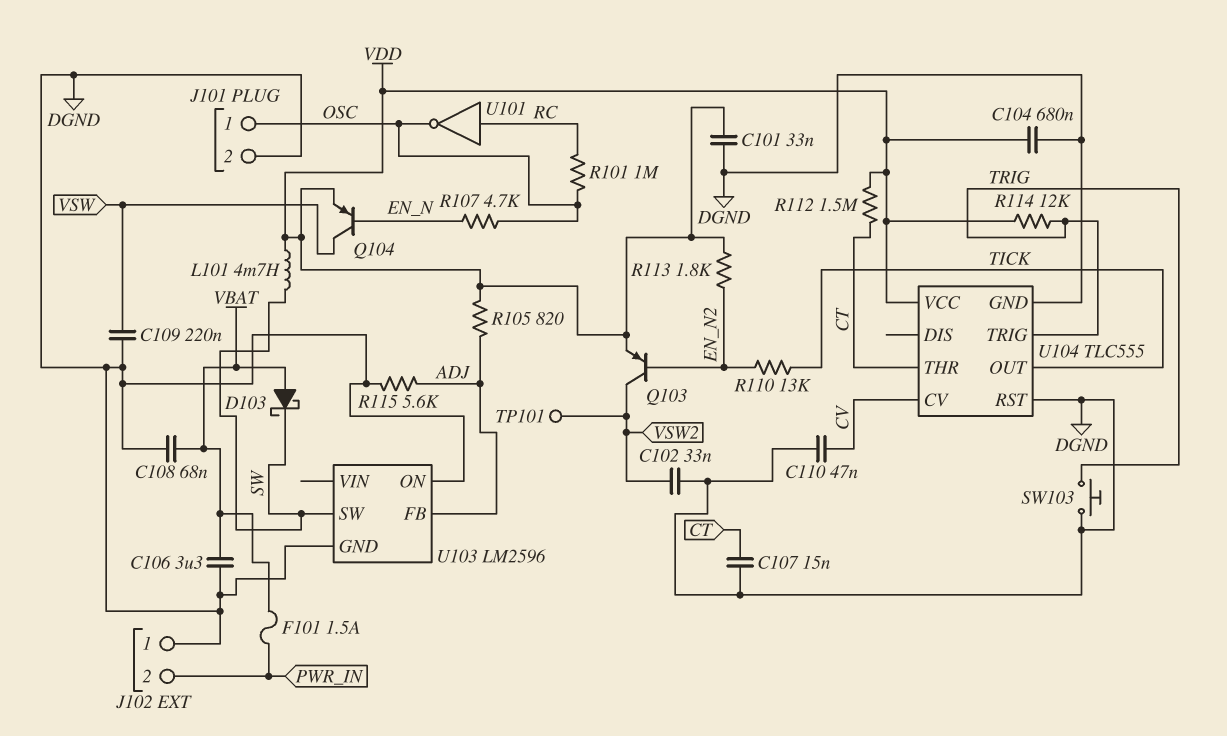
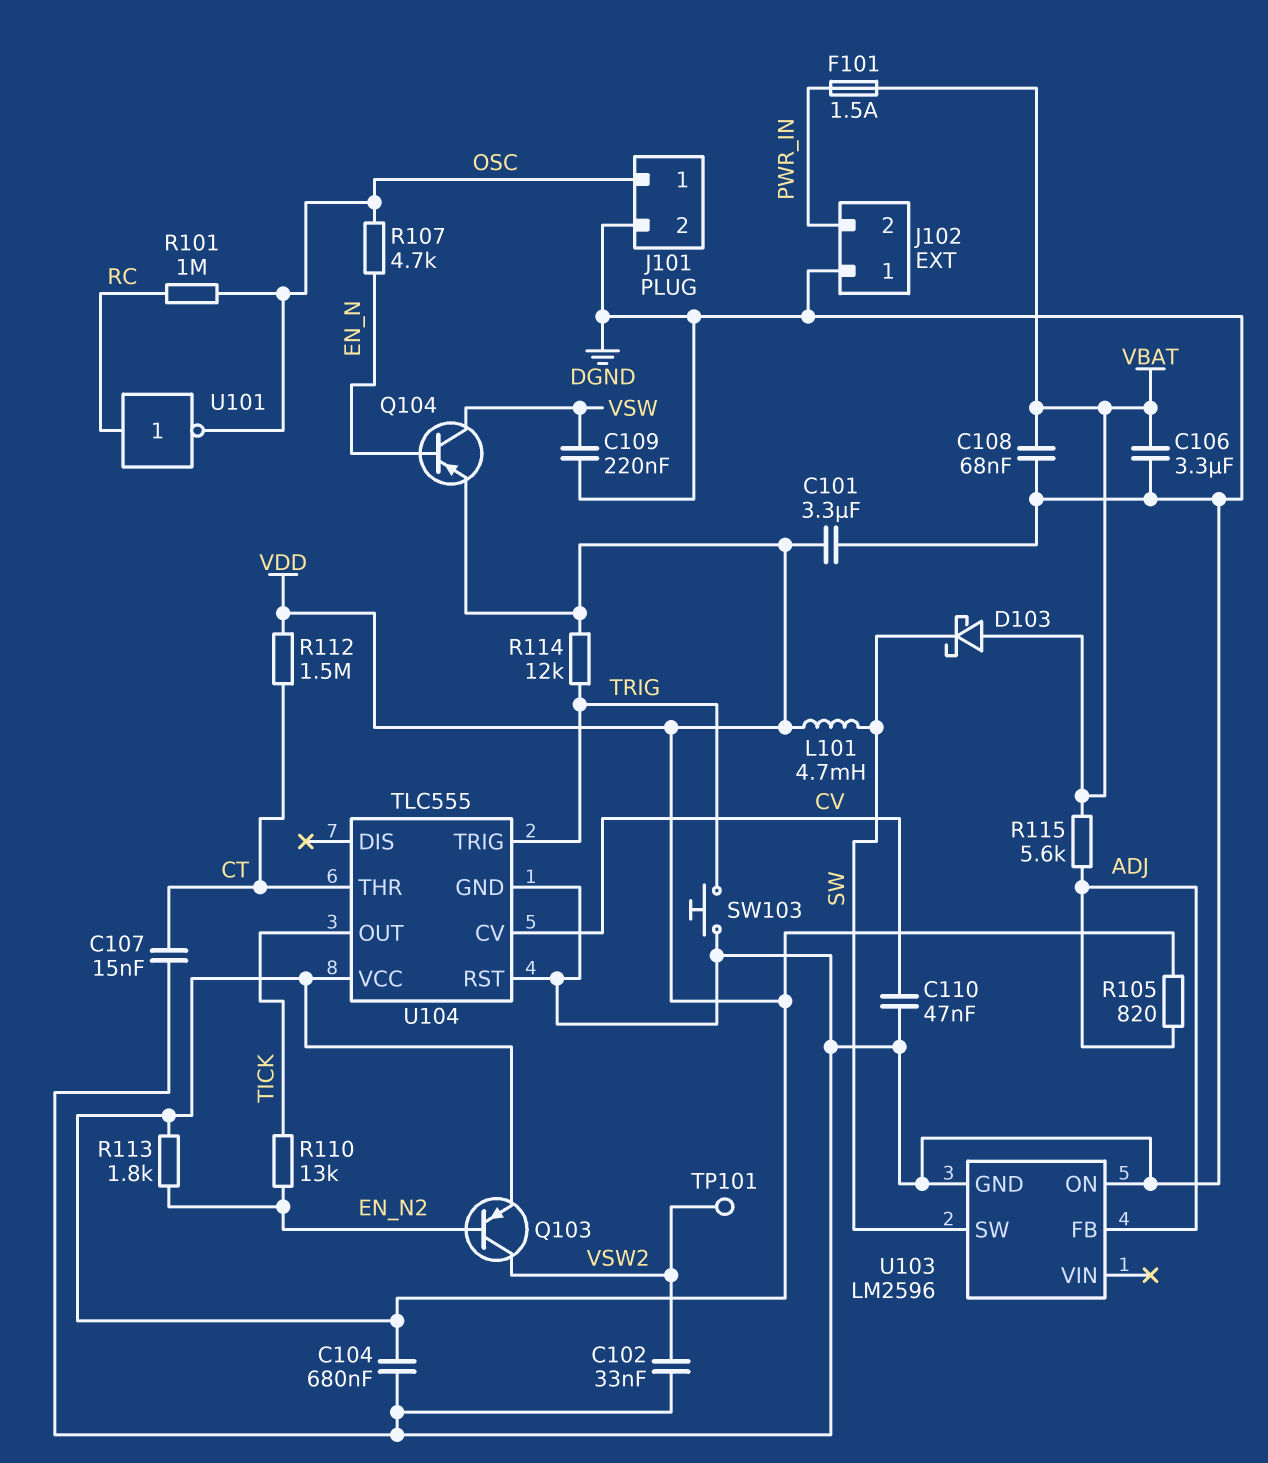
C101: 33nF (DGND, VDD) -> 3.3uF (DGND, VDD)
R115: 5.6k (ADJ, DGND) -> 5.6k (ADJ, VBAT)

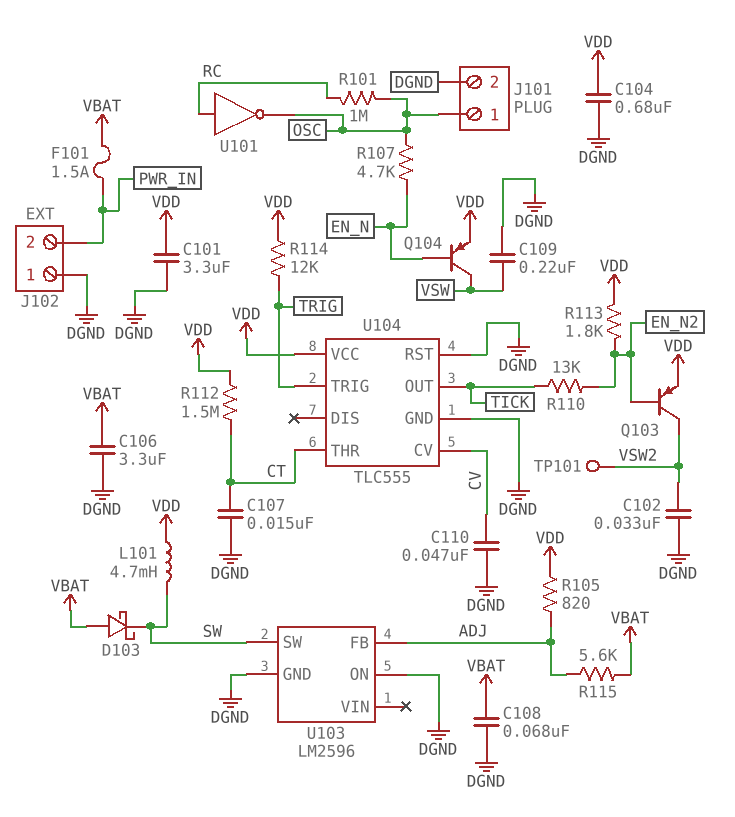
SW103: button (DGND, TRIG) -> none

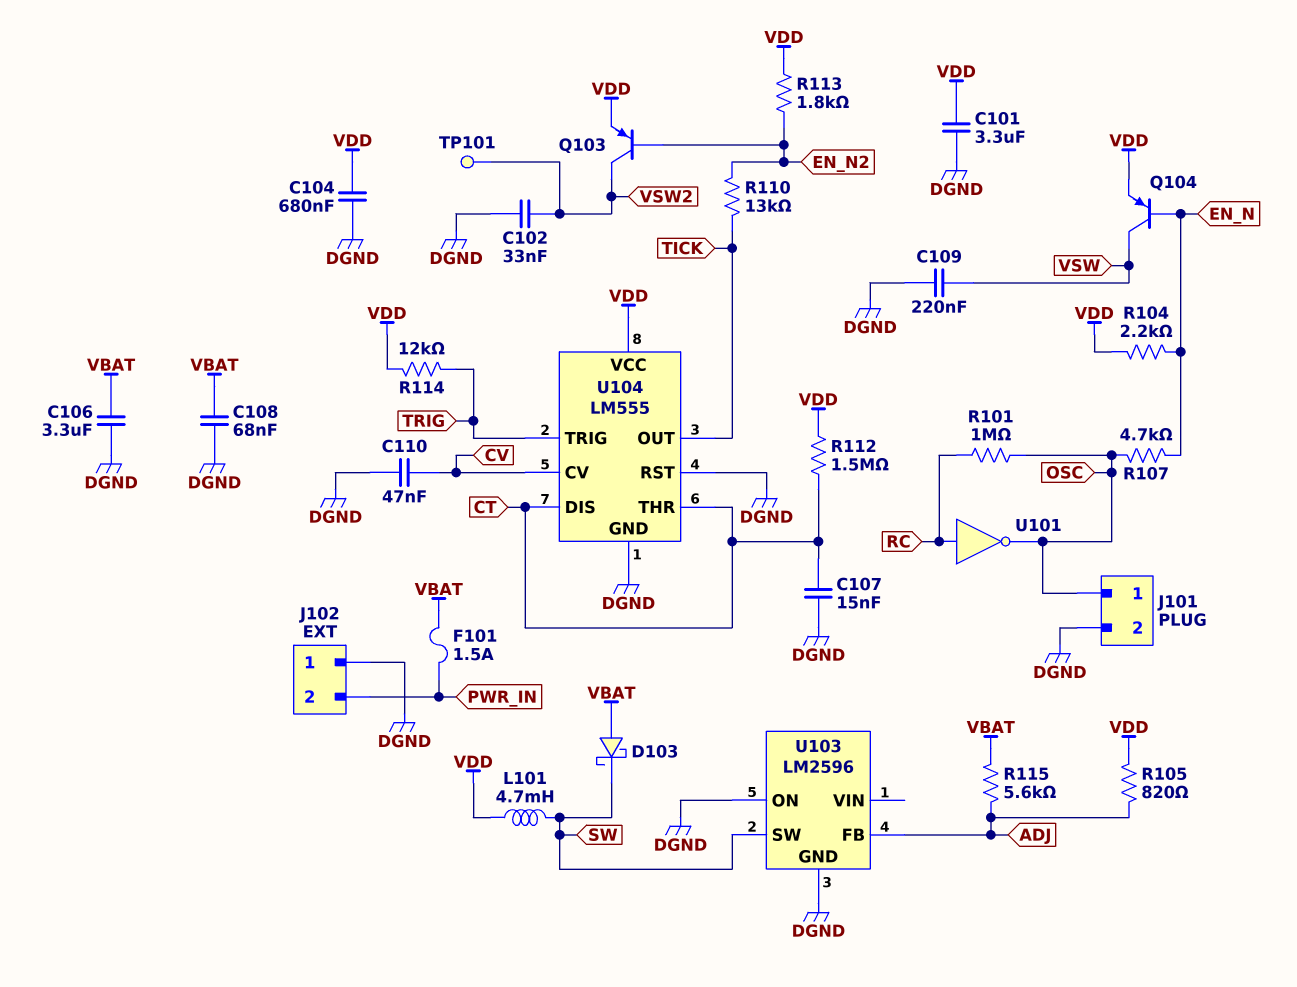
R104: none -> 2.2k (EN_N, VDD)
U104: TLC555 -> LM555
U104 pin DIS: none -> CT

